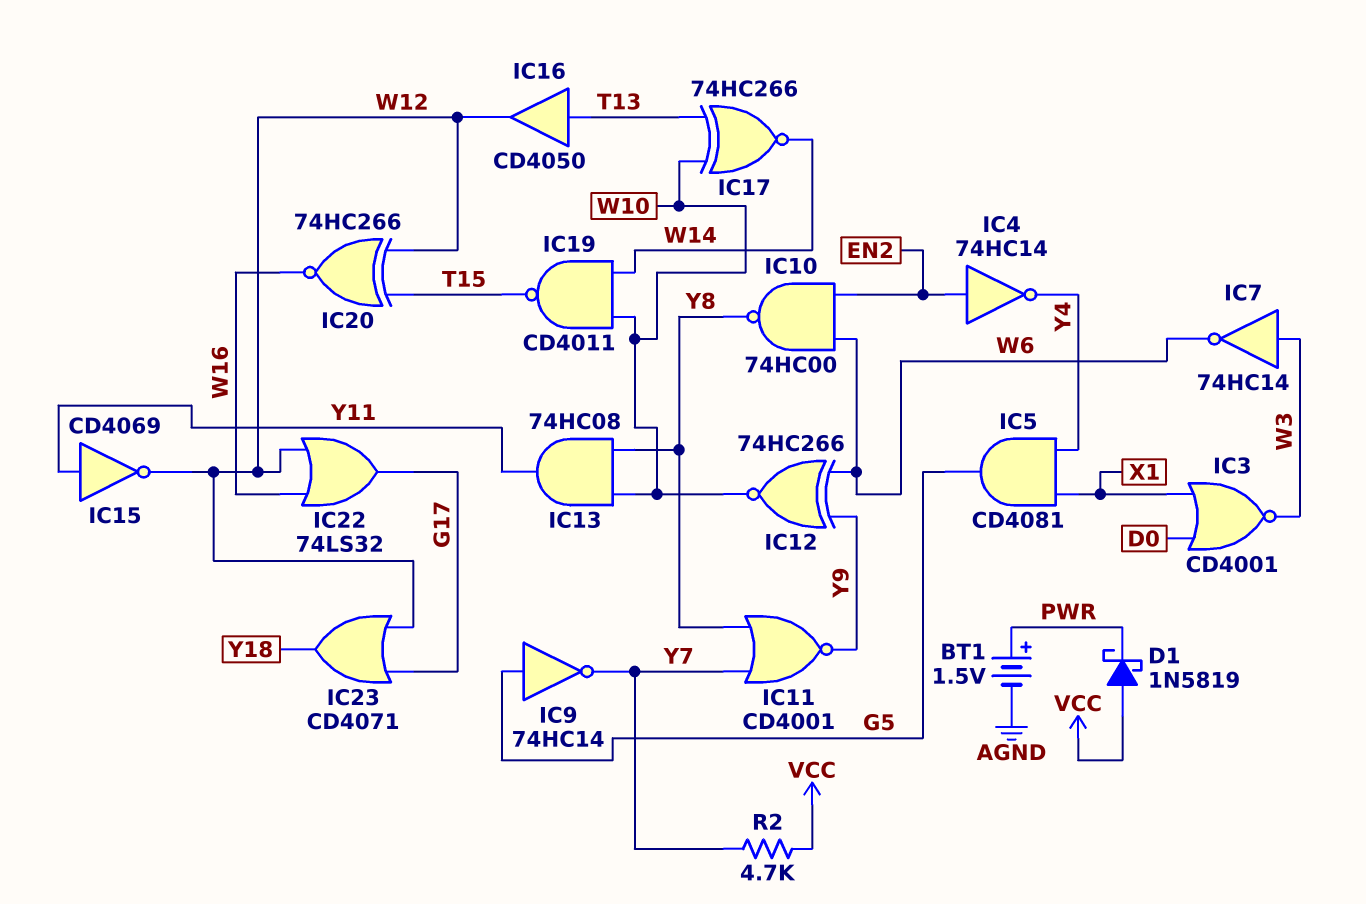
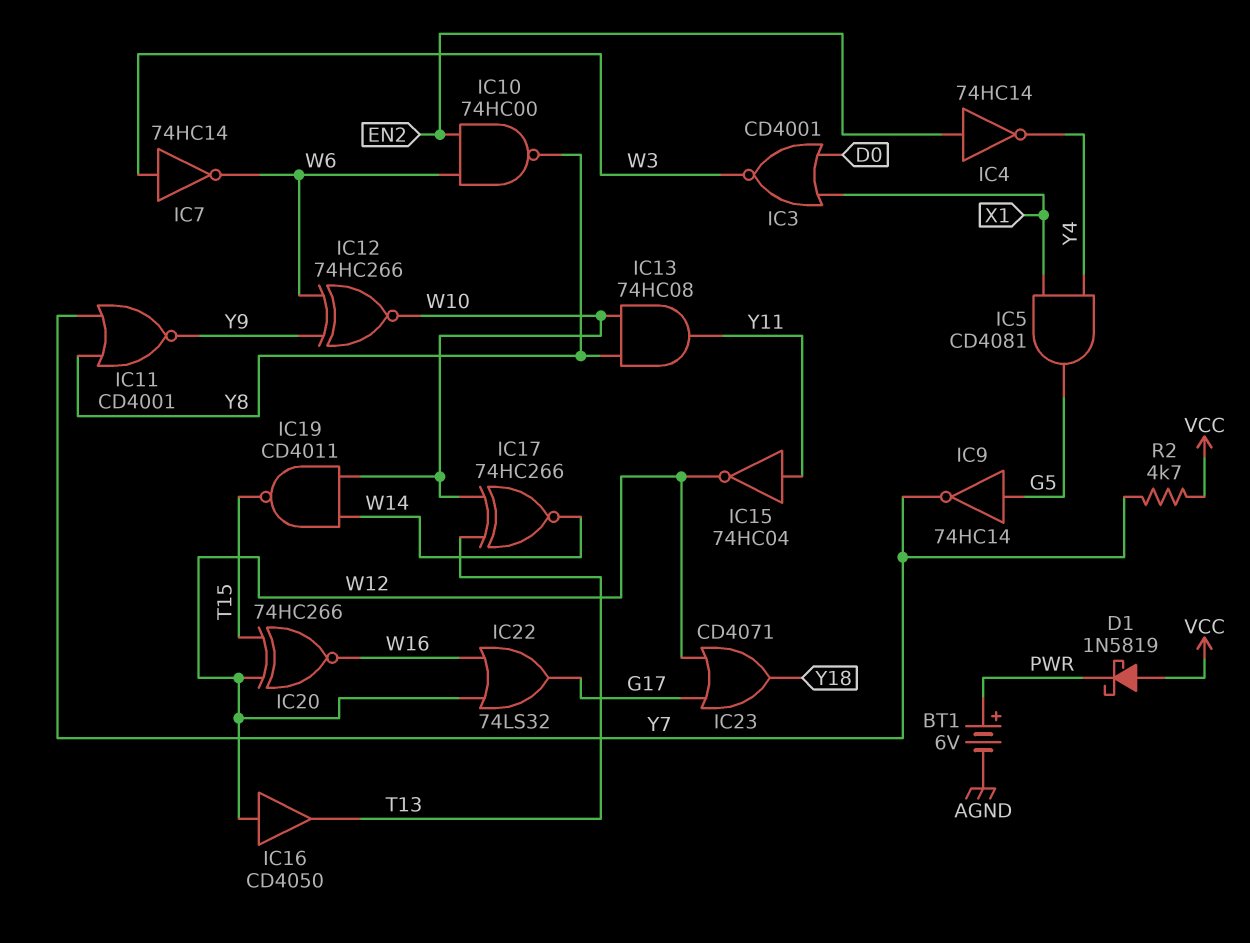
BT1: 1.5V (plus PWR, minus AGND) -> 6V (plus PWR, minus AGND)
IC15: NOT CD4069 (in Y11, out W12) -> NOT 74HC04 (in Y11, out W12)
IC16: buffer CD4050 (in T13, out W12) -> buffer CD4050 (in W12, out T13)

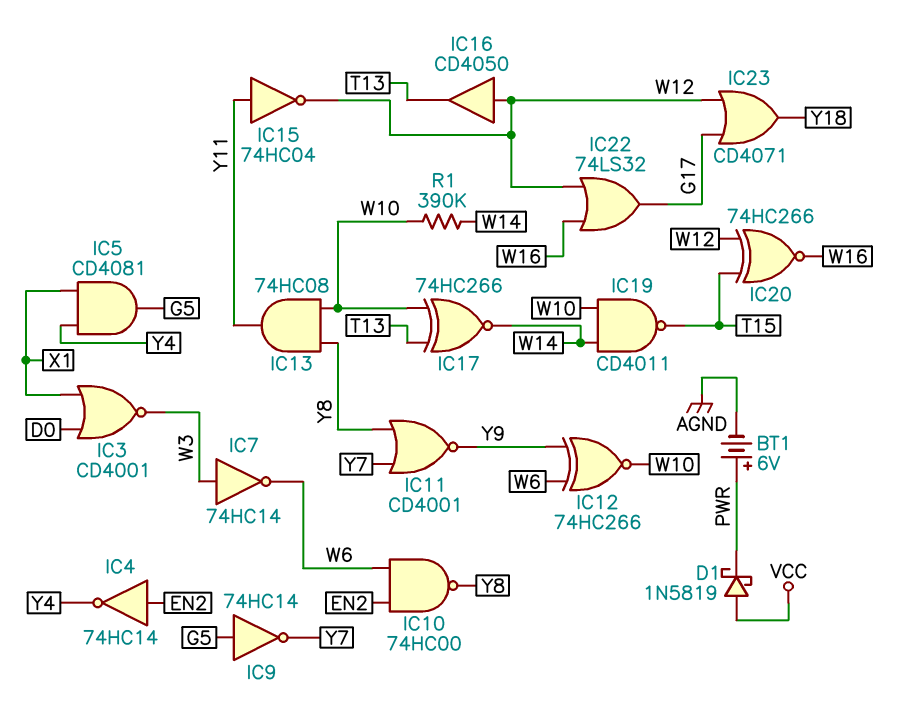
R1: none -> 390k (W10, W14)
R2: 4.7k (VCC, Y7) -> none

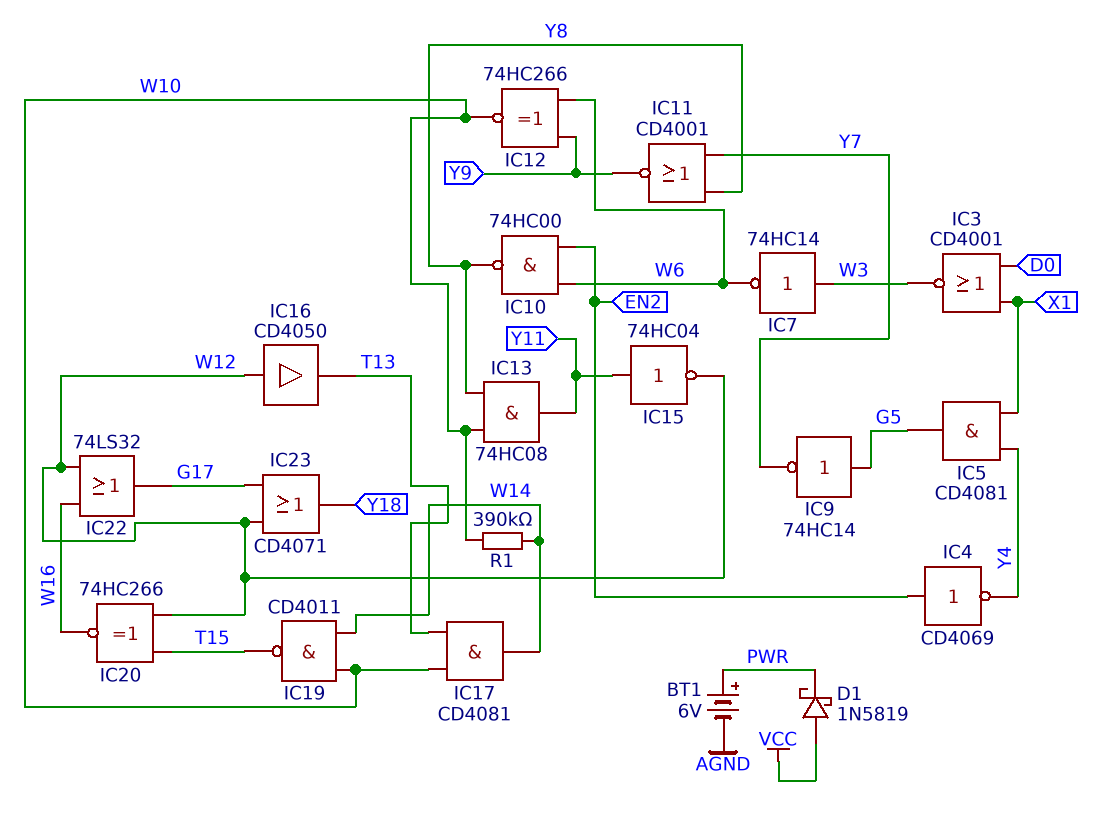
IC4: NOT 74HC14 (in EN2, out Y4) -> NOT CD4069 (in EN2, out Y4)
IC17: XNOR 74HC266 (in T13, in W10, out W14) -> AND CD4081 (in T13, in W10, out W14)

